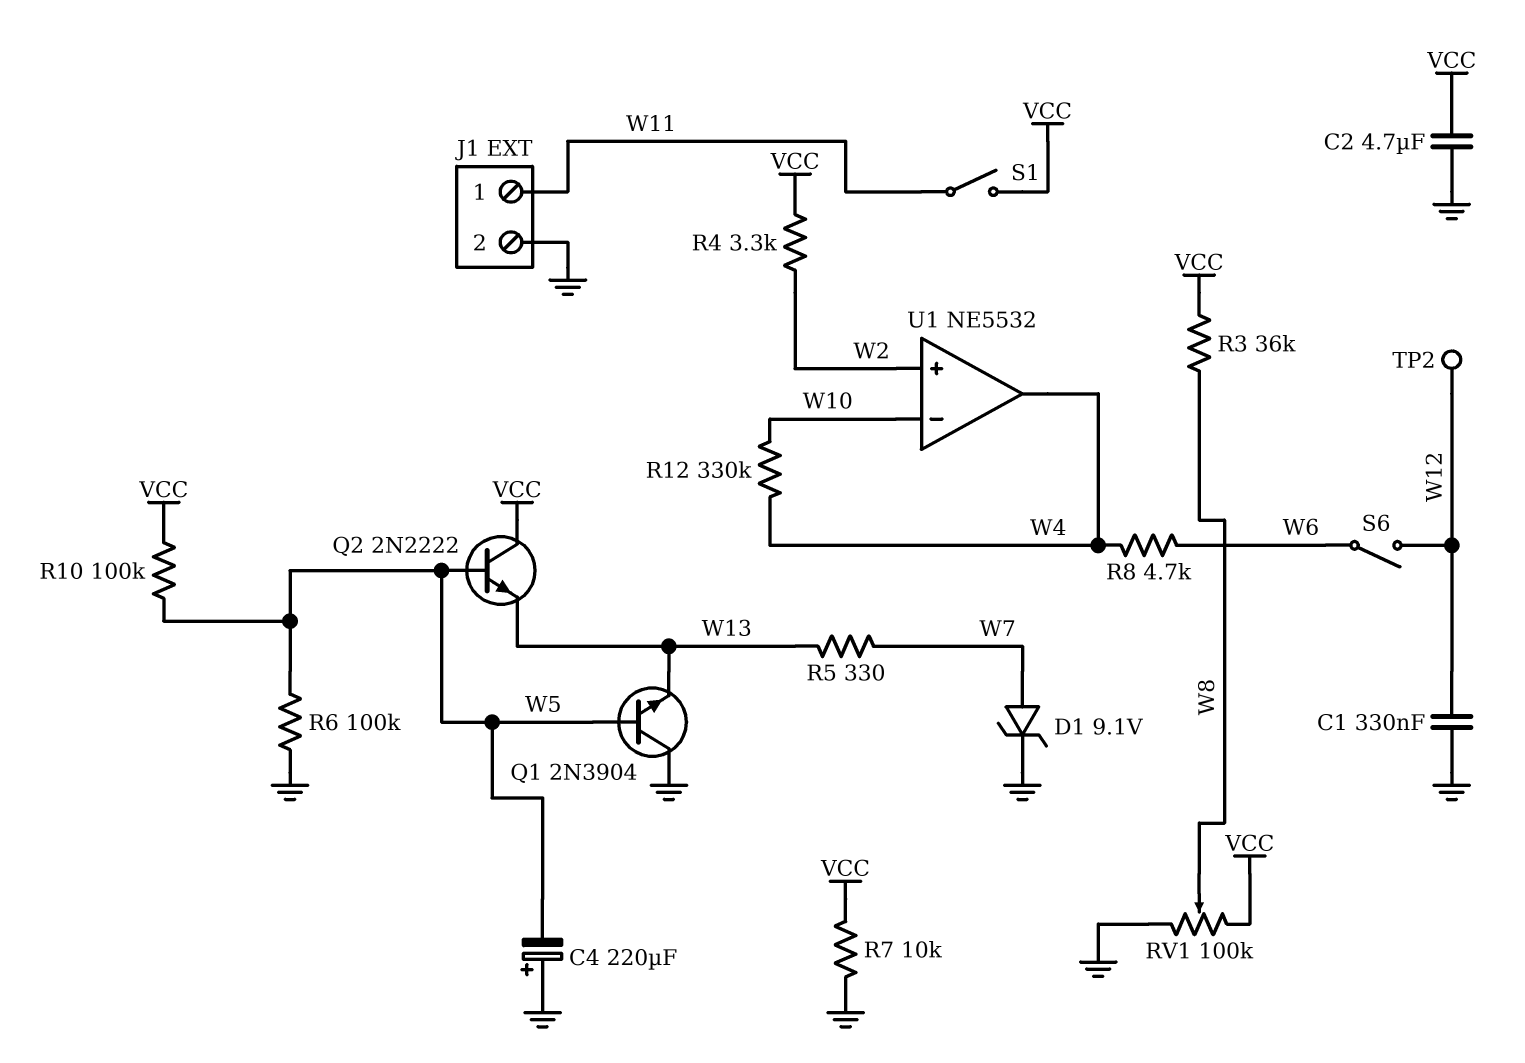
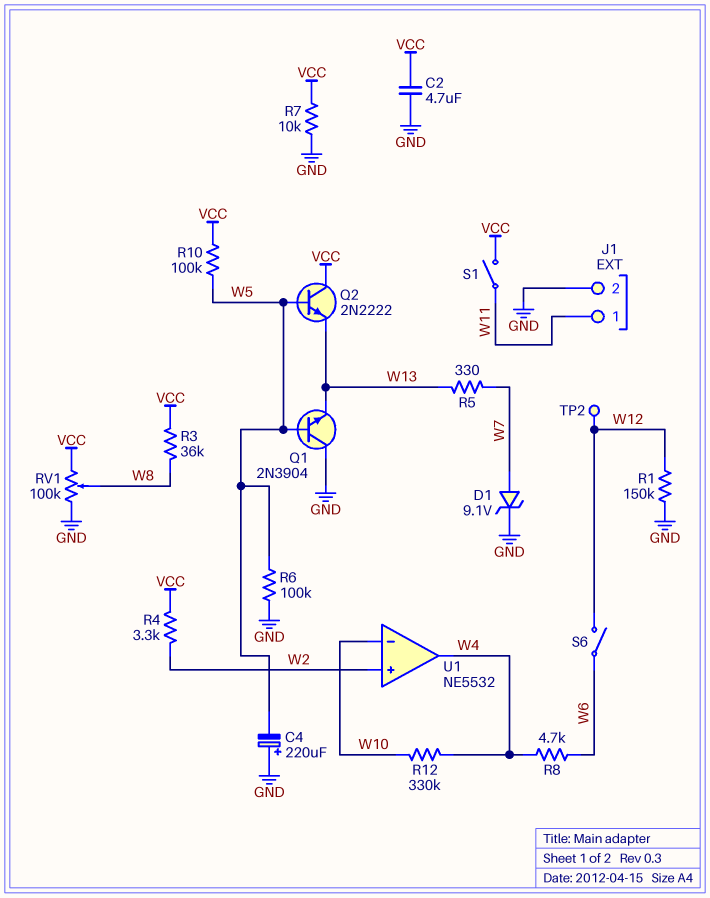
C1: 330nF (GND, W12) -> none
R1: none -> 150k (GND, W12)

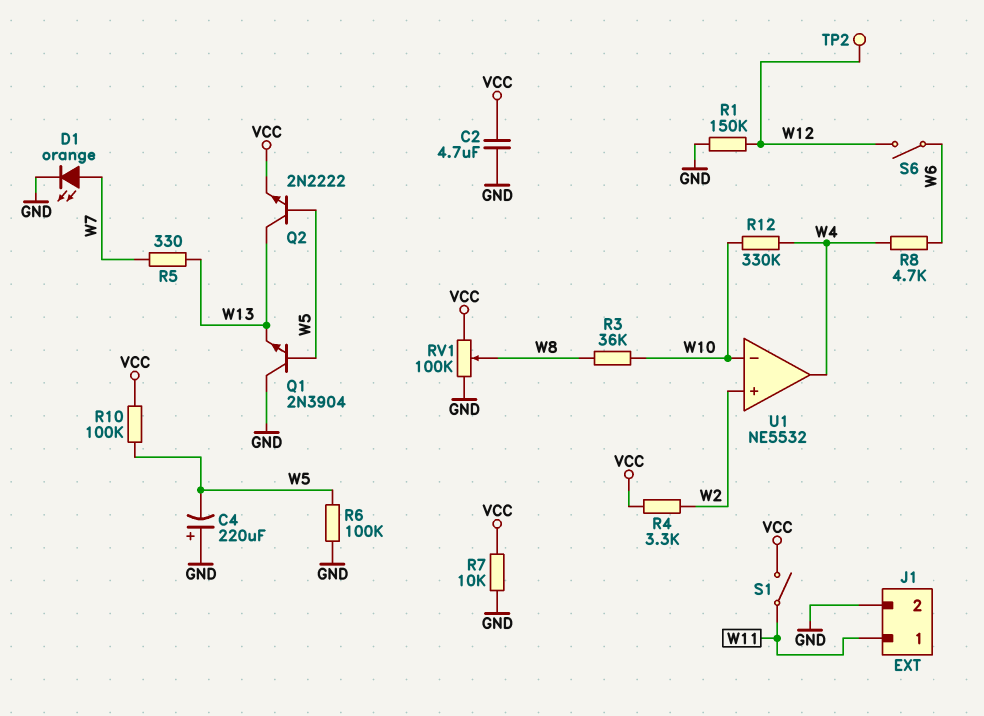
D1: zener 9.1V (A W7, K GND) -> LED orange (A W7, K GND)
Q2: NPN 2N2222 (B W5, C VCC, E W13) -> NPN 2N2222 (B W5, C W13, E VCC)
R3: 36k (VCC, W8) -> 36k (W8, W10)

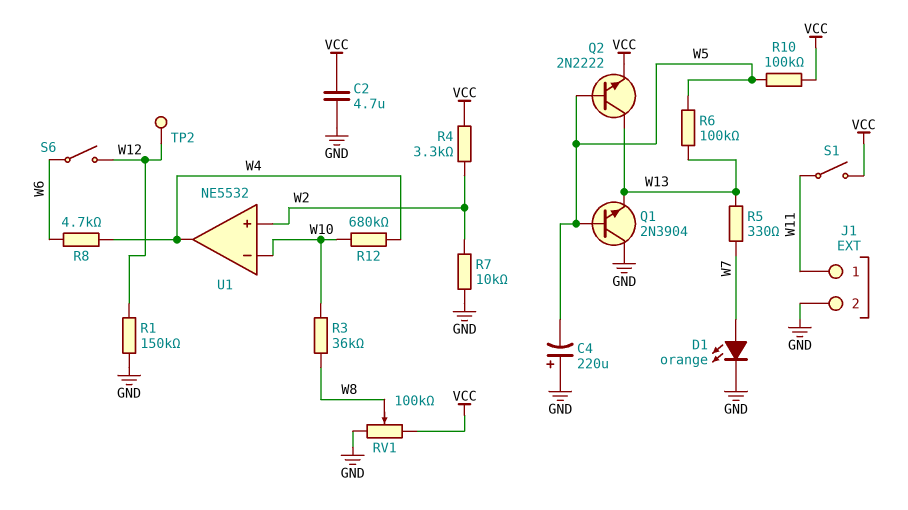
R6: 100k (GND, W5) -> 100k (W5, W13)
R7: 10k (GND, VCC) -> 10k (GND, W2)
R12: 330k (W4, W10) -> 680k (W4, W10)

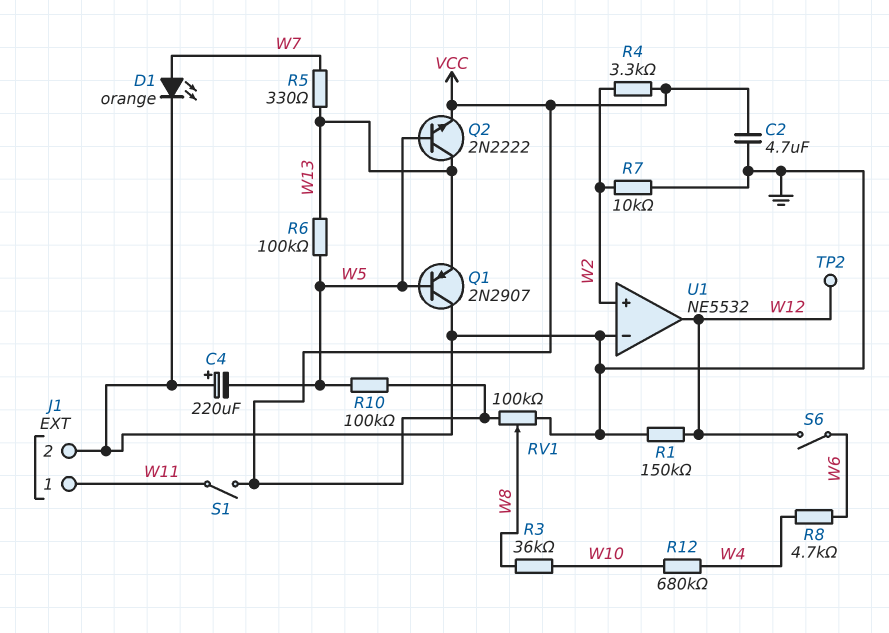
Q1: NPN 2N3904 (B W5, C GND, E W13) -> PNP 2N2907 (B W5, C GND, E W13)
U1 pin in-: W10 -> GND
U1 pin out: W4 -> W12

